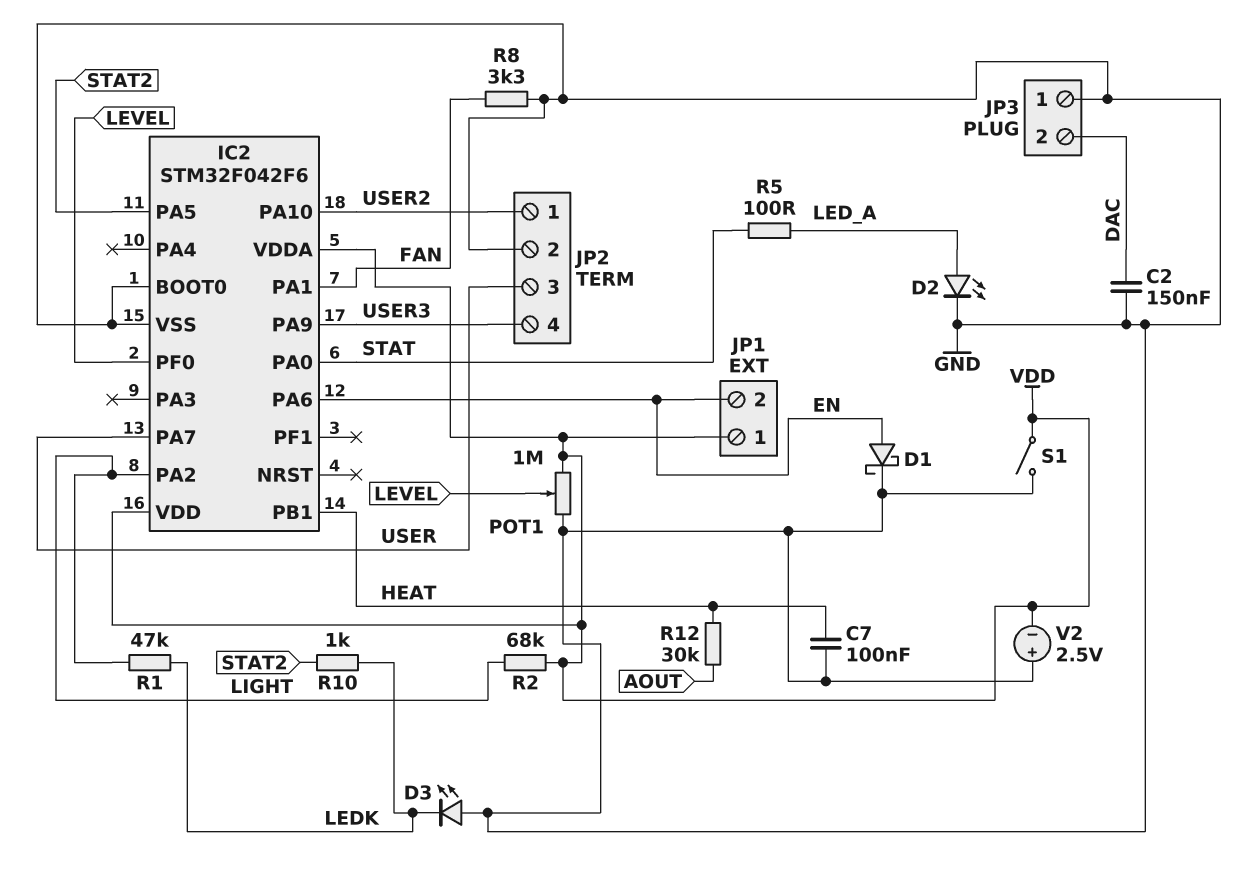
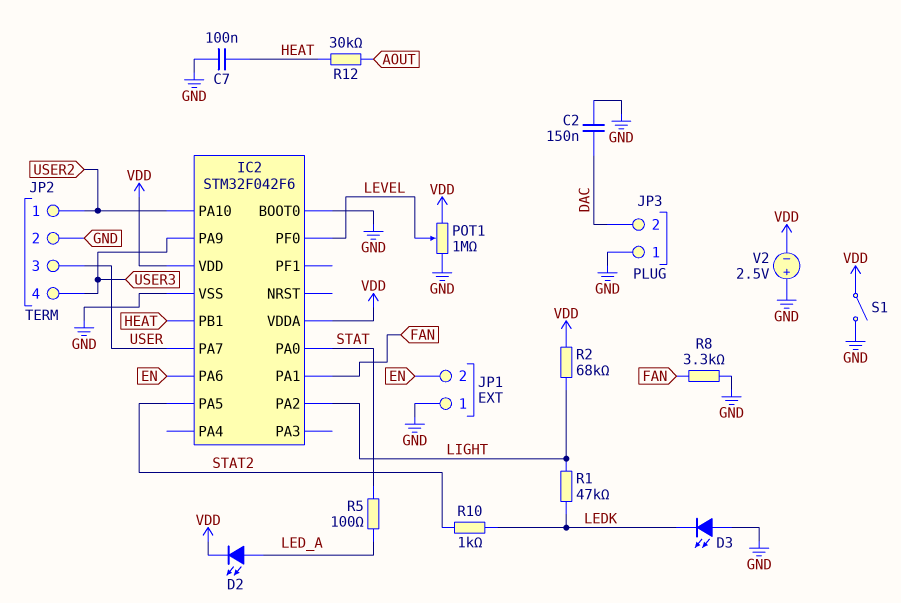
D1: schottky (A EN, K GND) -> none
D2: LED (A LED_A, K GND) -> LED (A LED_A, K VDD)
JP1 pin 1: VDD -> GND

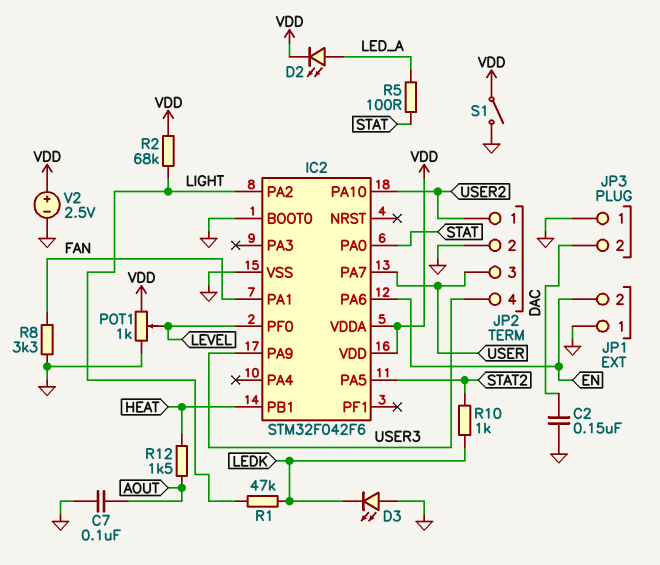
C7: 100nF (GND, HEAT) -> 100nF (AOUT, GND)
POT1: 1M (GND, VDD, wiper LEVEL) -> 1k (GND, VDD, wiper LEVEL)
R12: 30k (AOUT, HEAT) -> 1.5k (AOUT, HEAT)
V2: 2.5V (plus GND, minus VDD) -> 2.5V (plus VDD, minus GND)

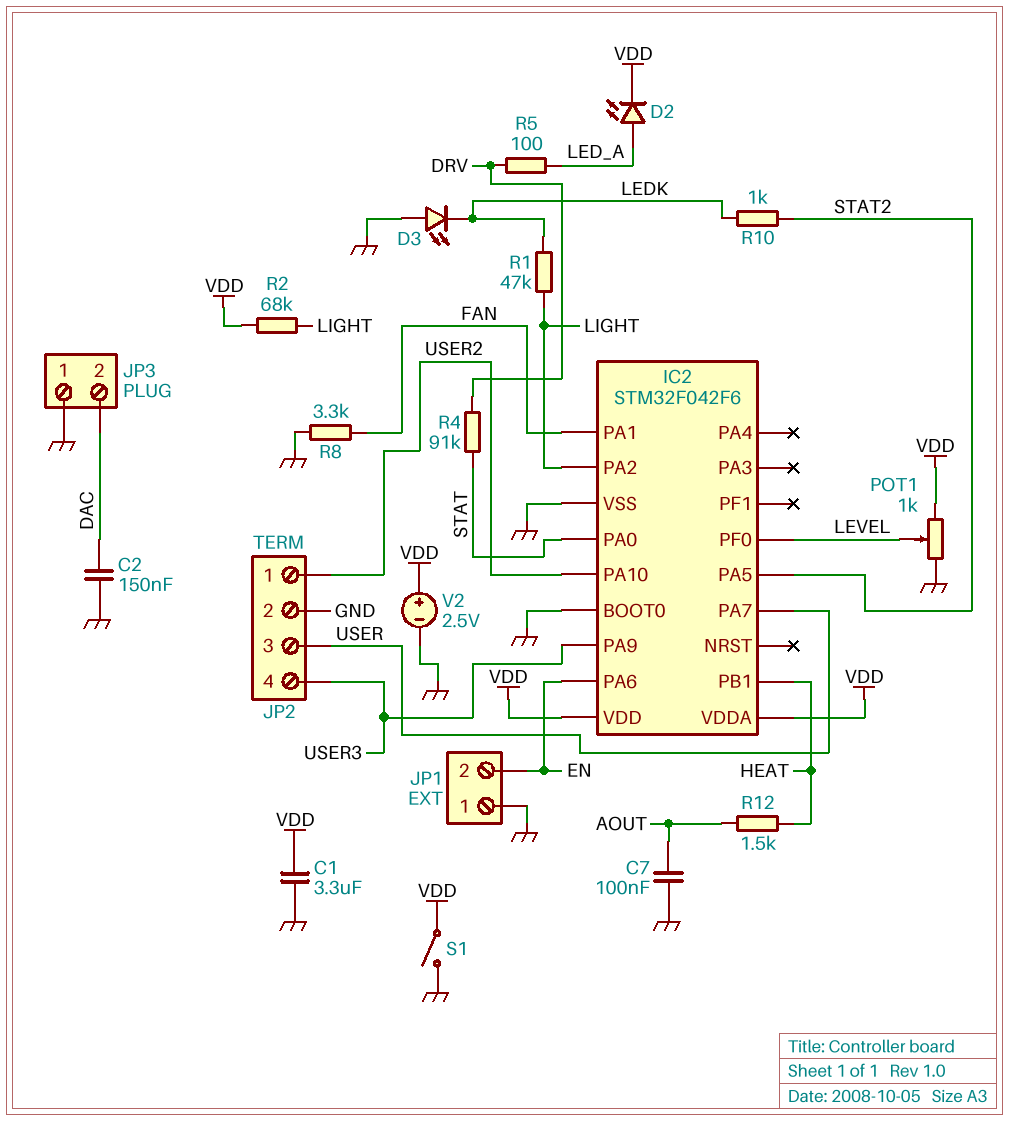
C1: none -> 3.3uF (GND, VDD)
R4: none -> 91k (DRV, STAT)
R5: 100 (LED_A, STAT) -> 100 (DRV, LED_A)

